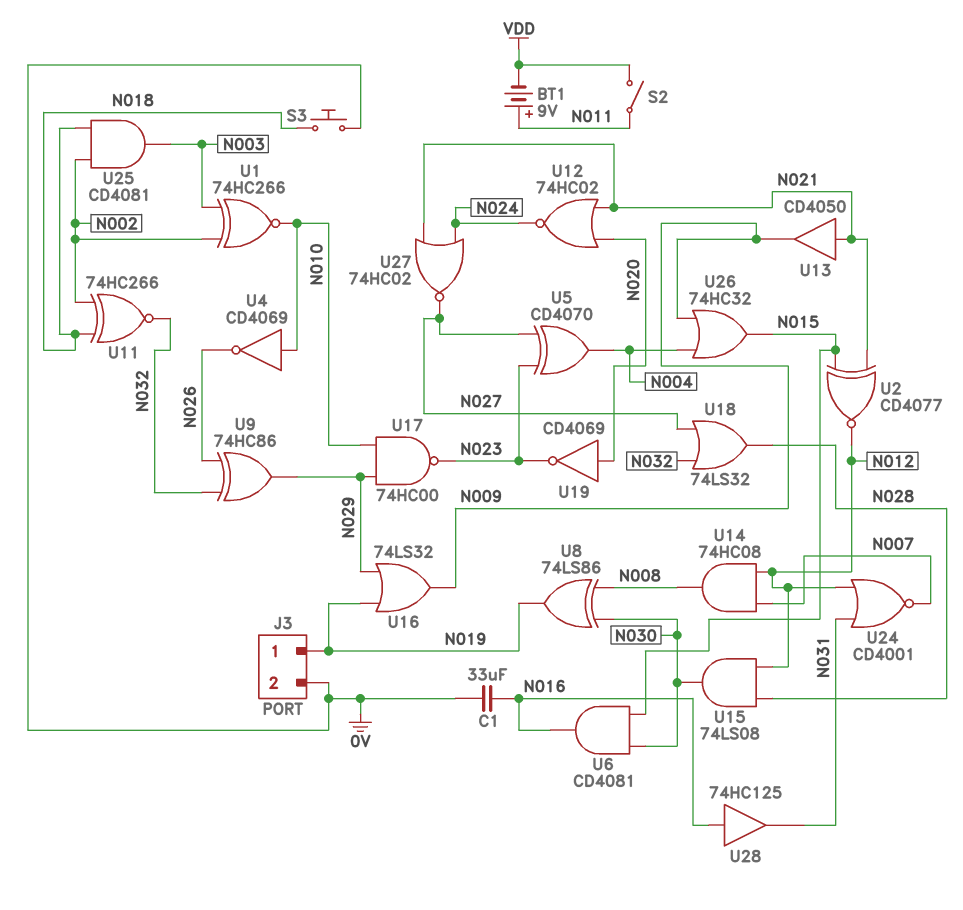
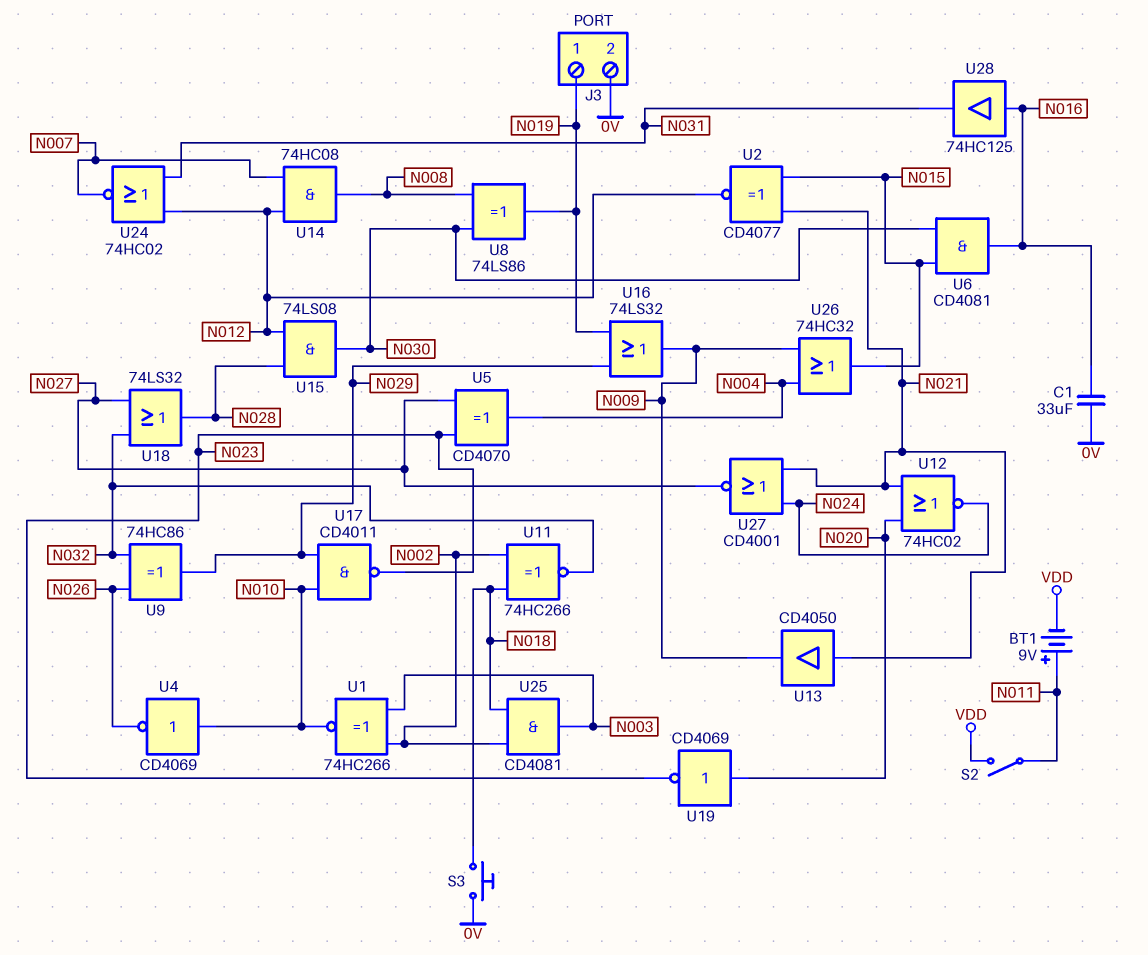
U17: NAND 74HC00 (in N010, in N029, out N023) -> NAND CD4011 (in N010, in N029, out N023)
U24: NOR CD4001 (in N012, in N031, out N007) -> NOR 74HC02 (in N012, in N031, out N007)
U27: NOR 74HC02 (in N021, in N024, out N027) -> NOR CD4001 (in N021, in N024, out N027)

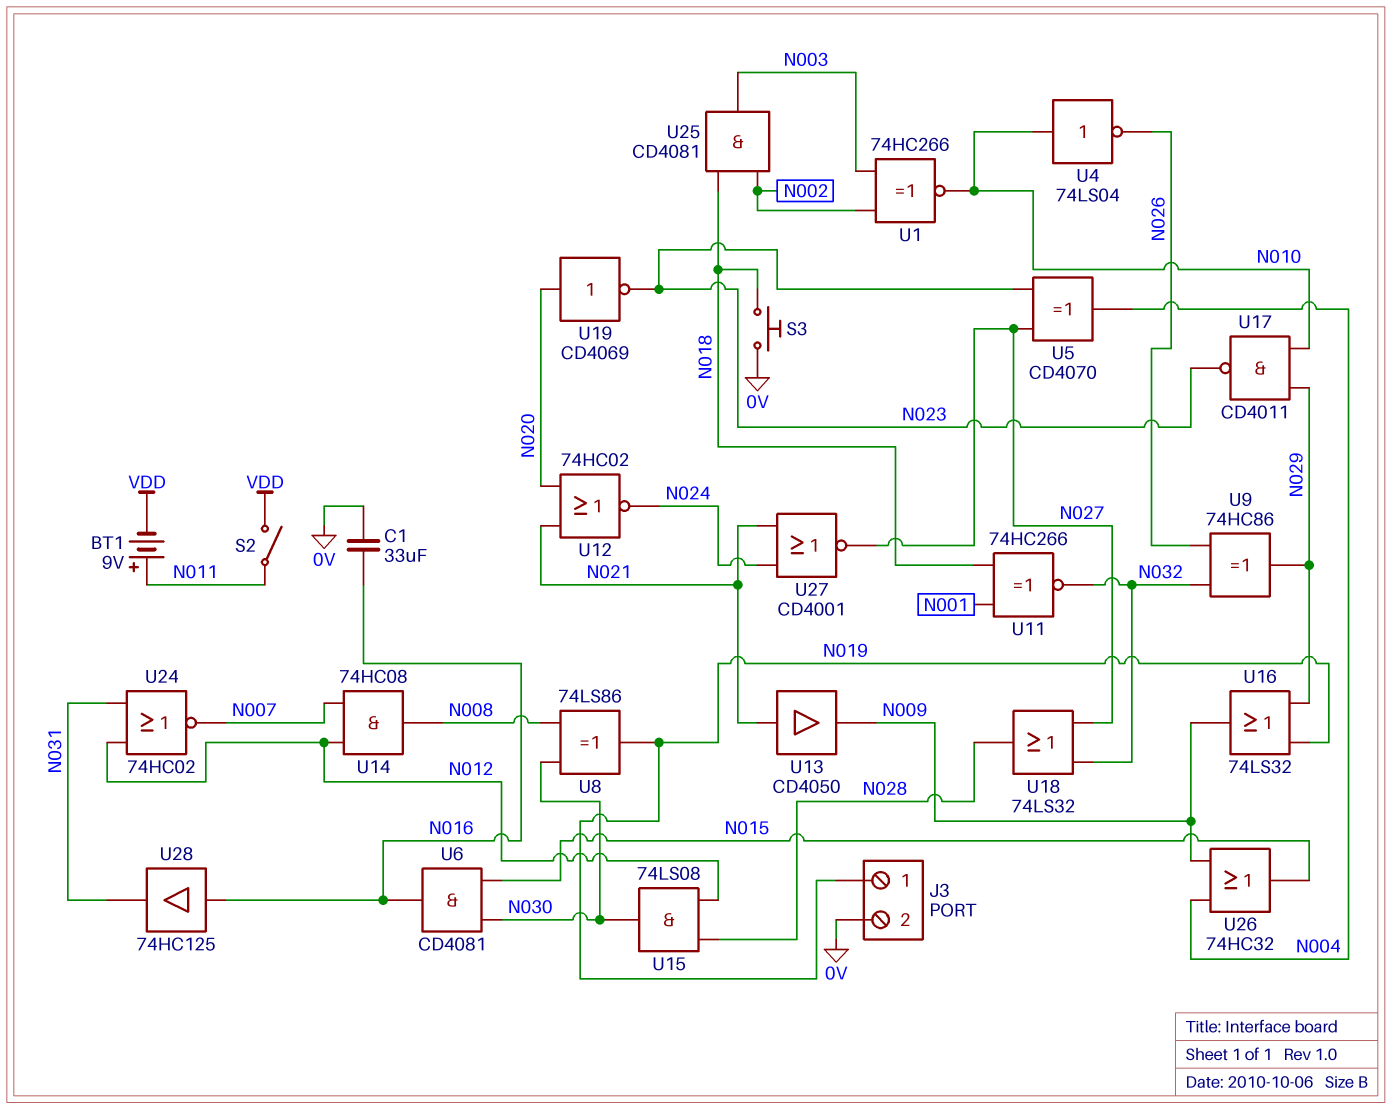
U2: XNOR CD4077 (in N015, in N021, out N012) -> none
U4: NOT CD4069 (in N010, out N026) -> NOT 74LS04 (in N010, out N026)
U11: XNOR 74HC266 (in N002, in N018, out N032) -> XNOR 74HC266 (in N001, in N018, out N032)

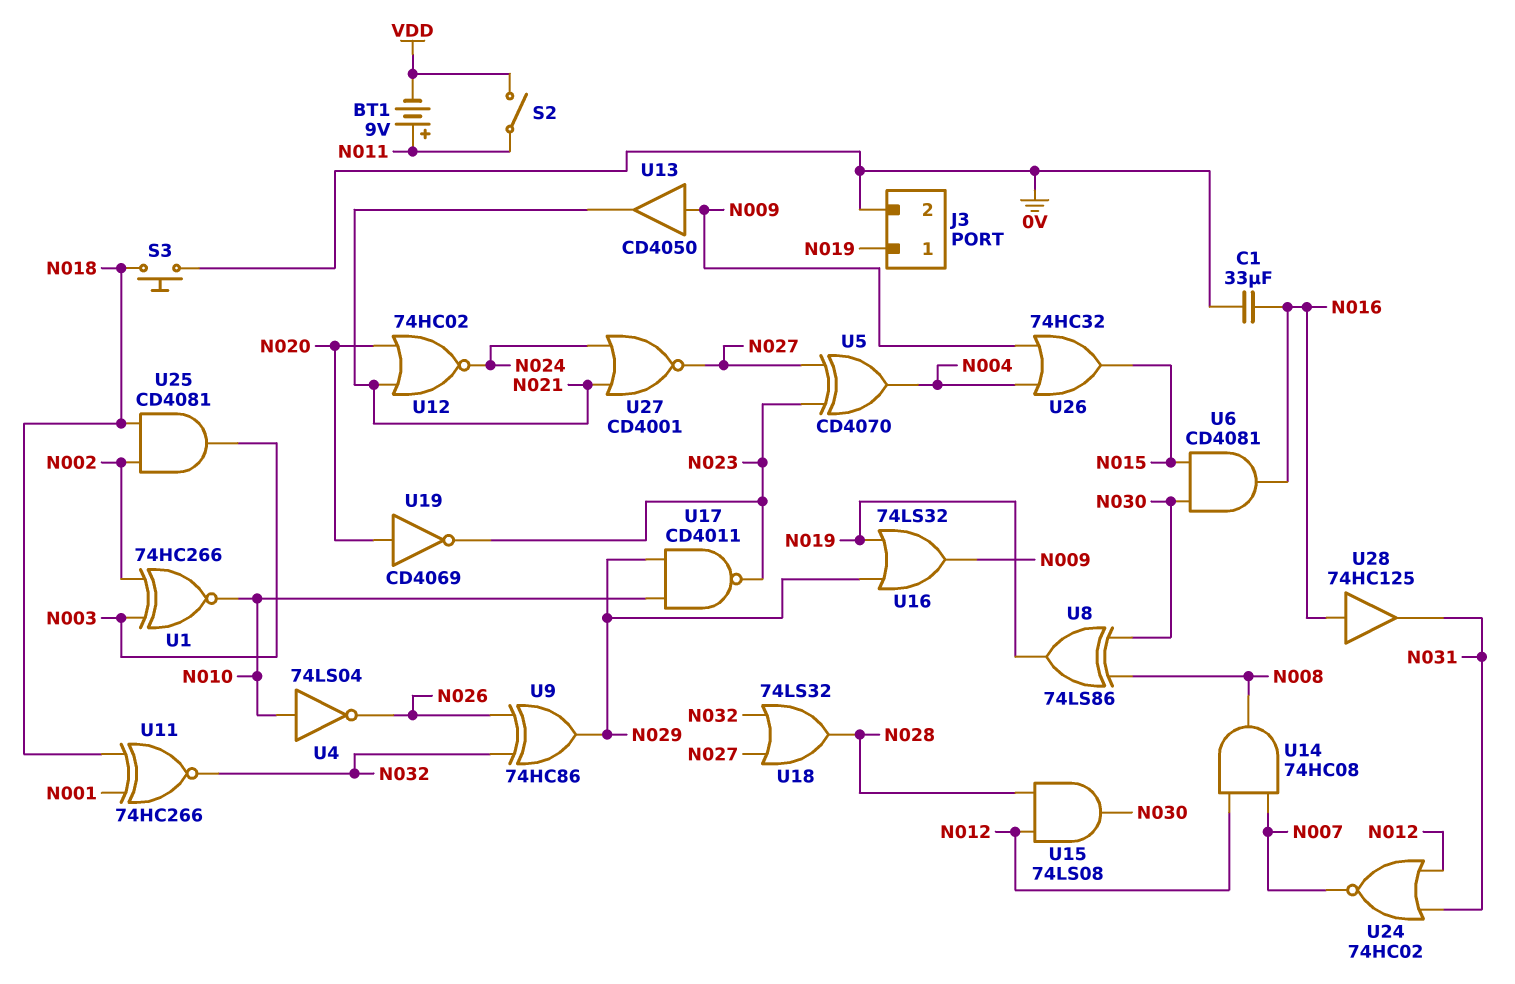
U13: buffer CD4050 (in N021, out N009) -> buffer CD4050 (in N009, out N021)

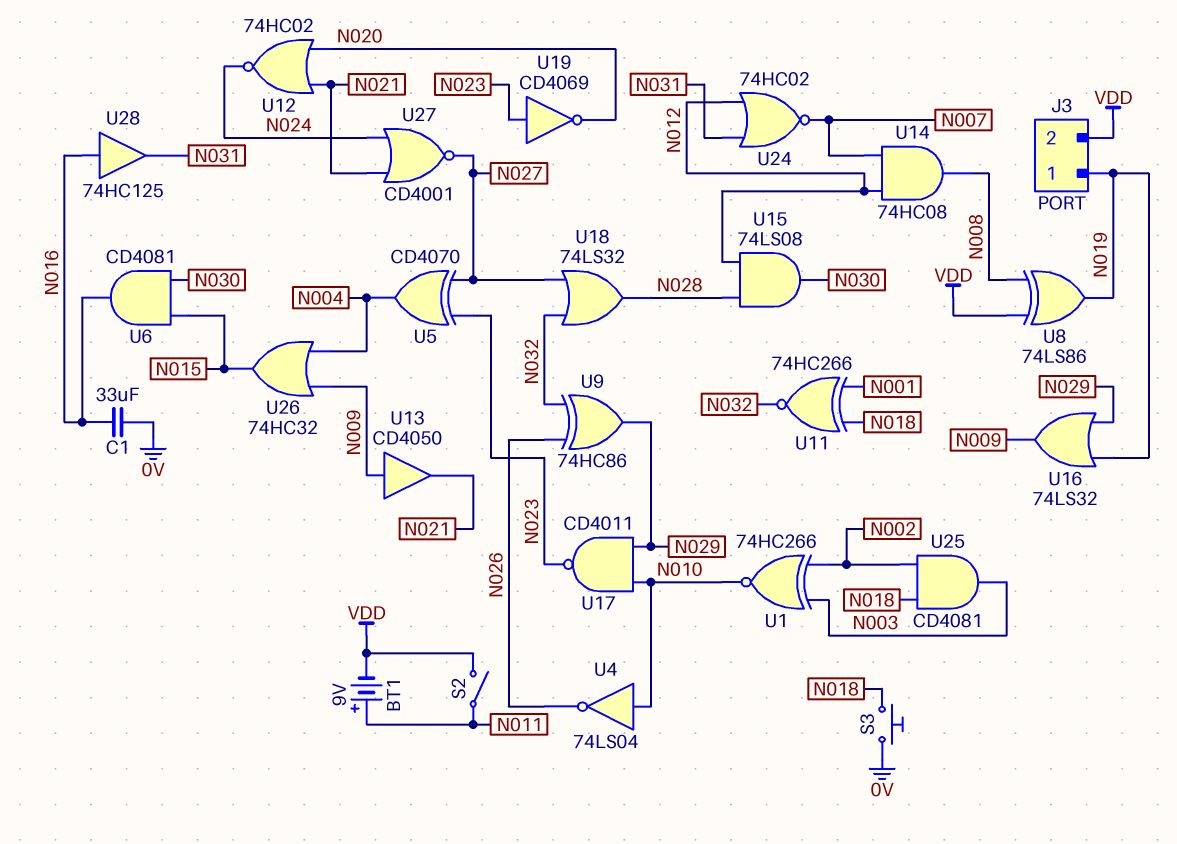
J3 pin 2: 0V -> VDD
U8: XOR 74LS86 (in N008, in N030, out N019) -> XOR 74LS86 (in N008, in VDD, out N019)
U19: NOT CD4069 (in N020, out N023) -> NOT CD4069 (in N023, out N020)

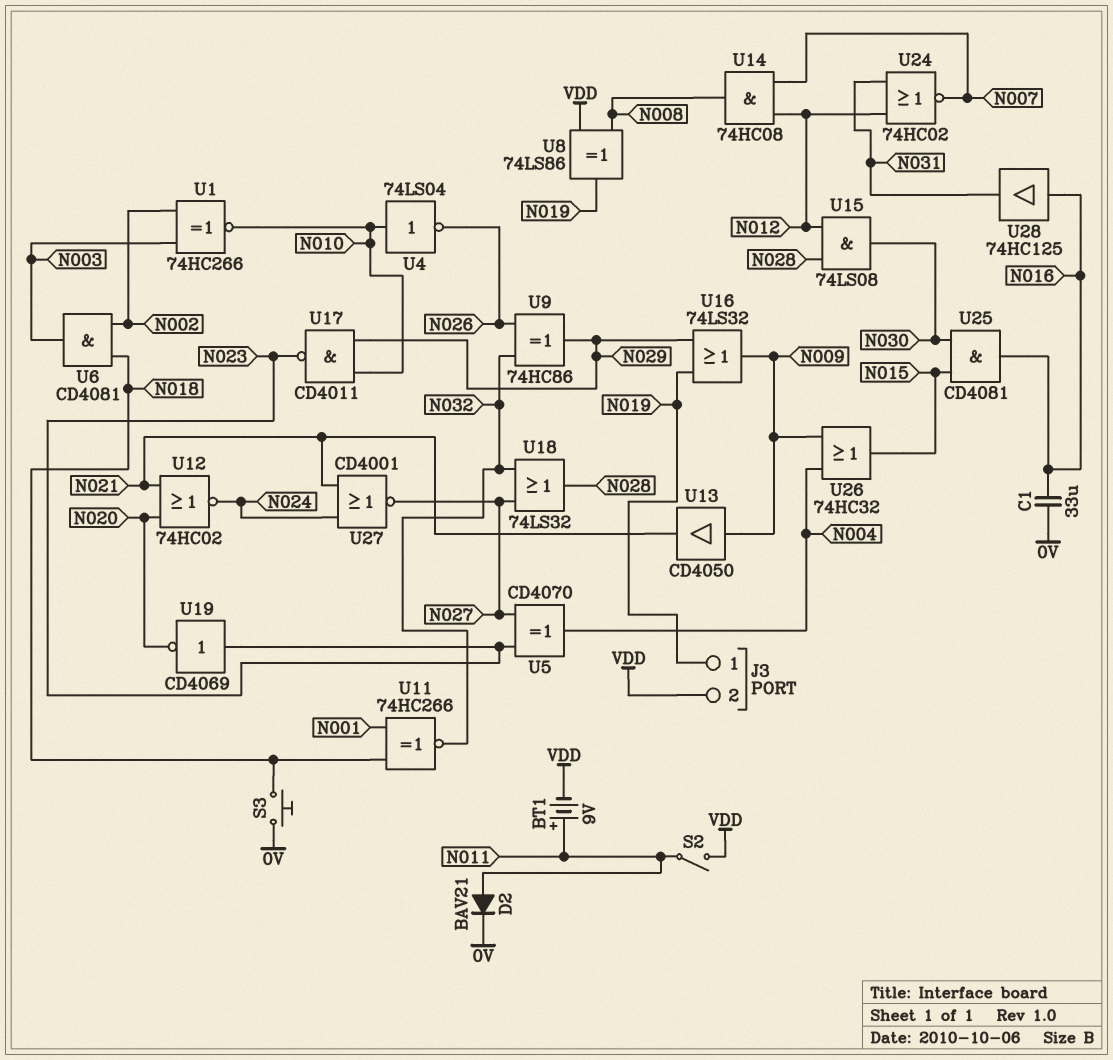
D2: none -> diode BAV21 (A N011, K 0V)
U6: AND CD4081 (in N015, in N030, out N016) -> AND CD4081 (in N002, in N018, out N003)
U25: AND CD4081 (in N002, in N018, out N003) -> AND CD4081 (in N015, in N030, out N016)

